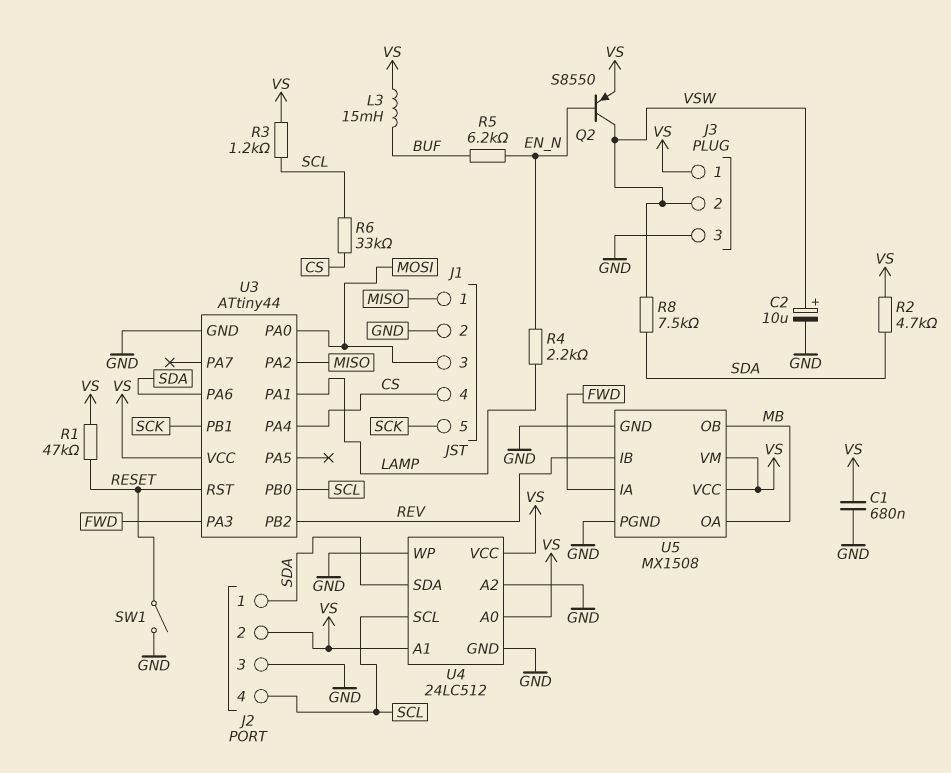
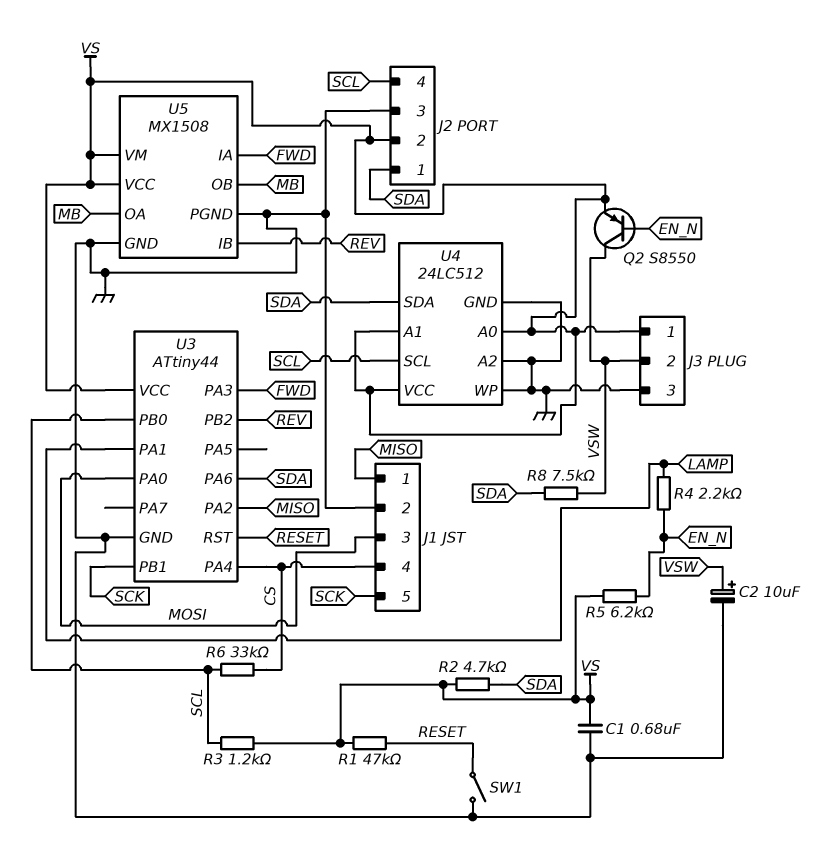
L3: 15mH (BUF, VS) -> none
R5: 6.2k (BUF, EN_N) -> 6.2k (EN_N, VS)

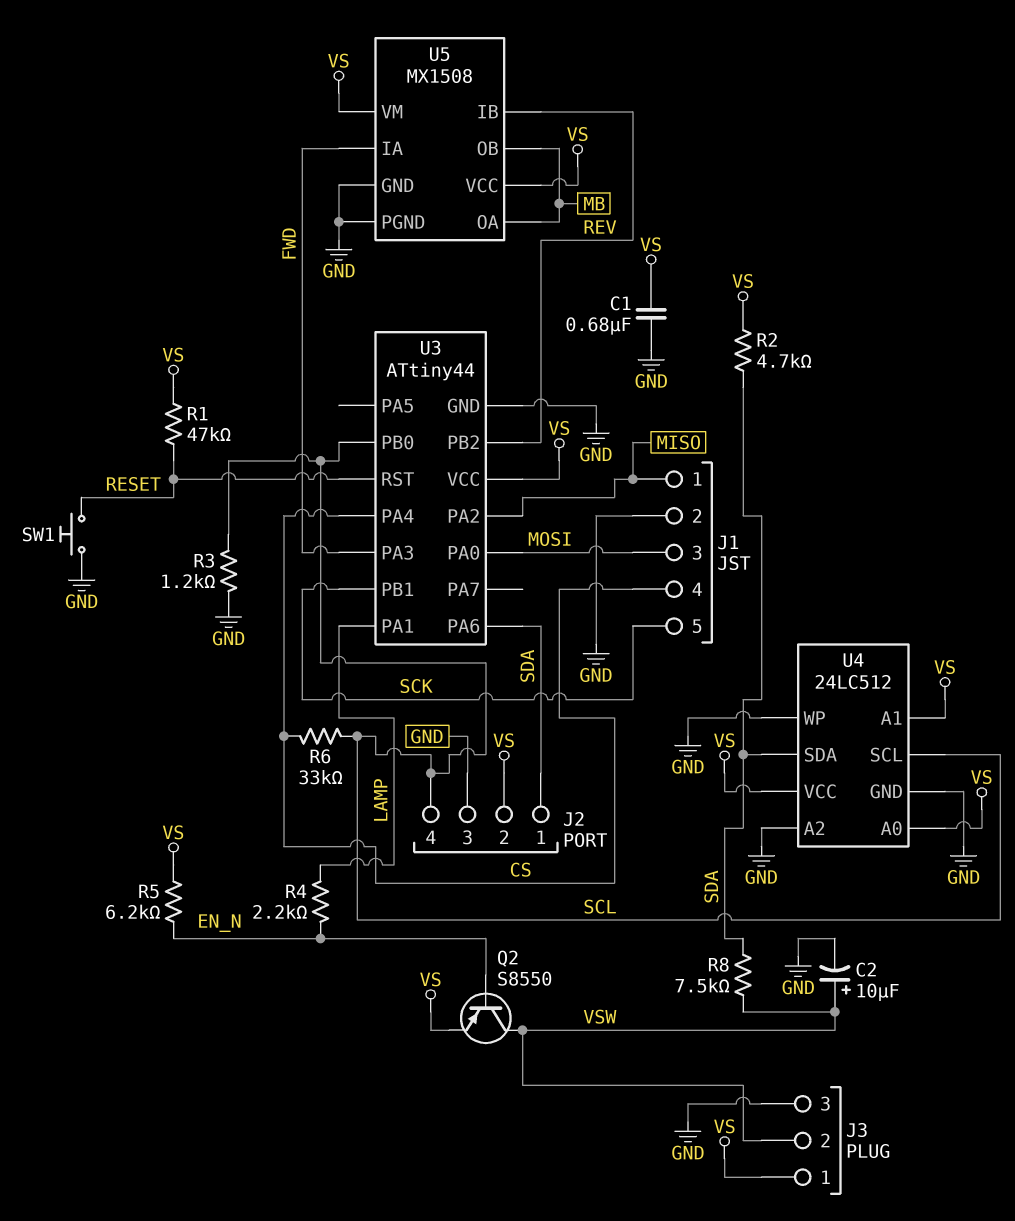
R3: 1.2k (SCL, VS) -> 1.2k (GND, SCL)
SW1: switch (GND, RESET) -> button (GND, RESET)

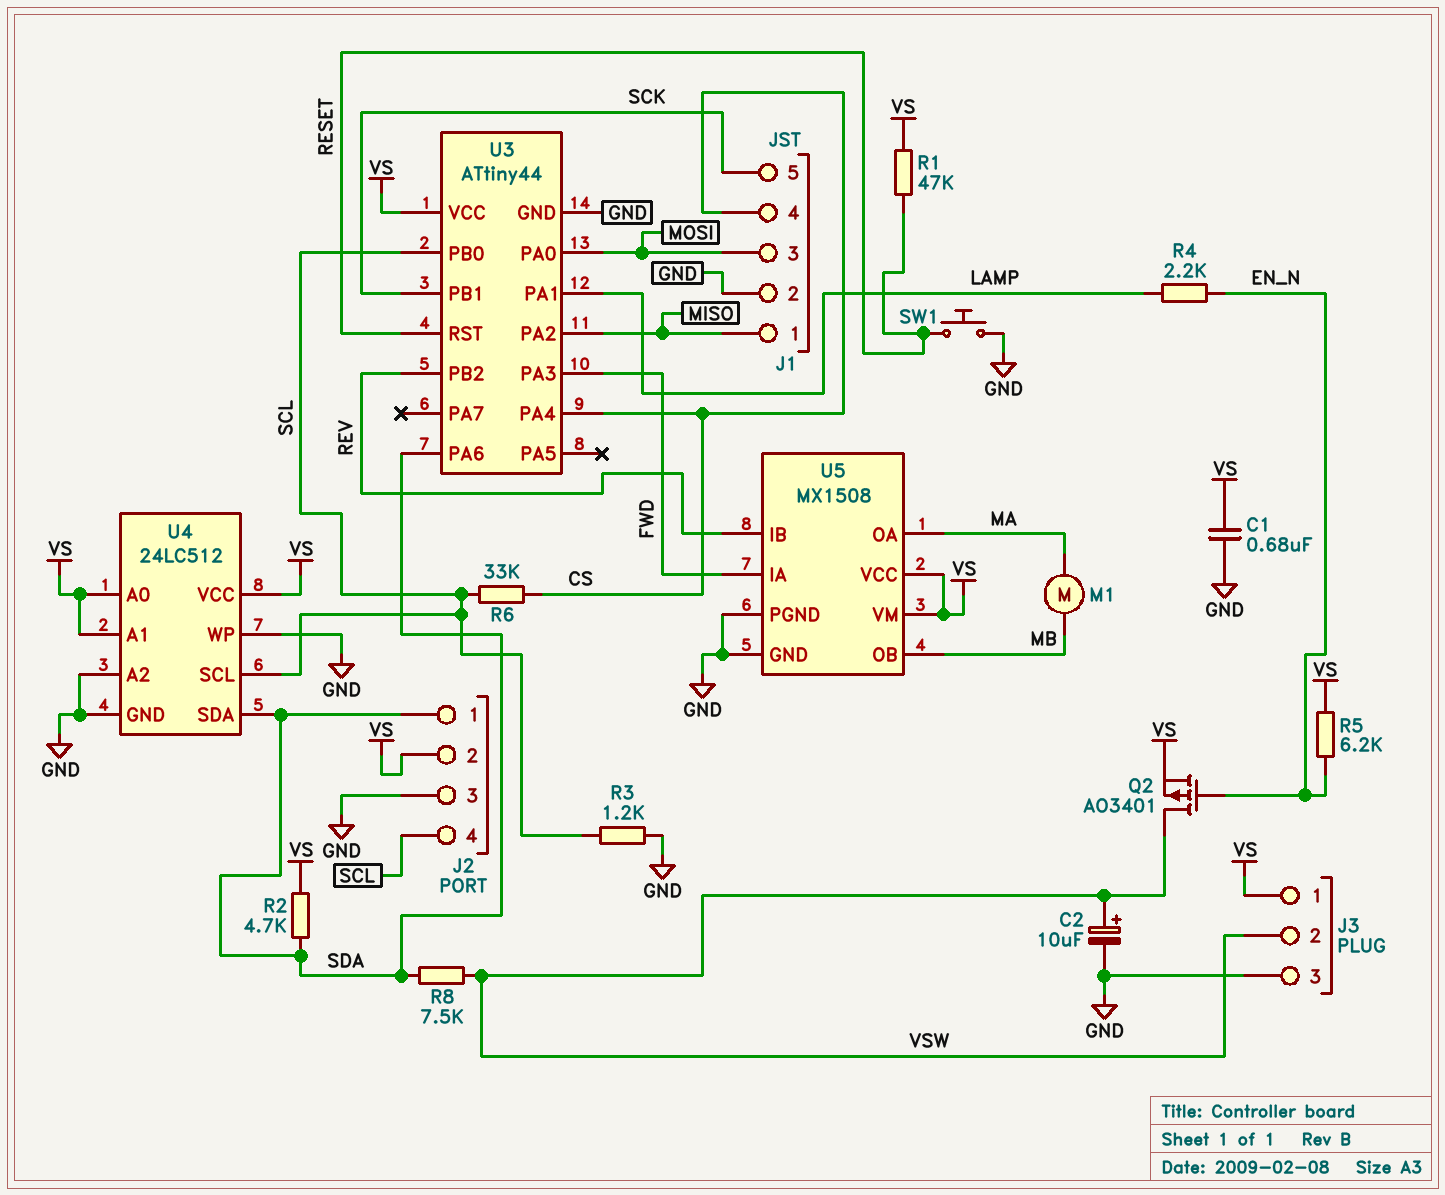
M1: none -> motor (MA, MB)
Q2: PNP S8550 (B EN_N, C VSW, E VS) -> PMOS AO3401 (G EN_N, D VSW, S VS)
U5 pin OA: MB -> MA

